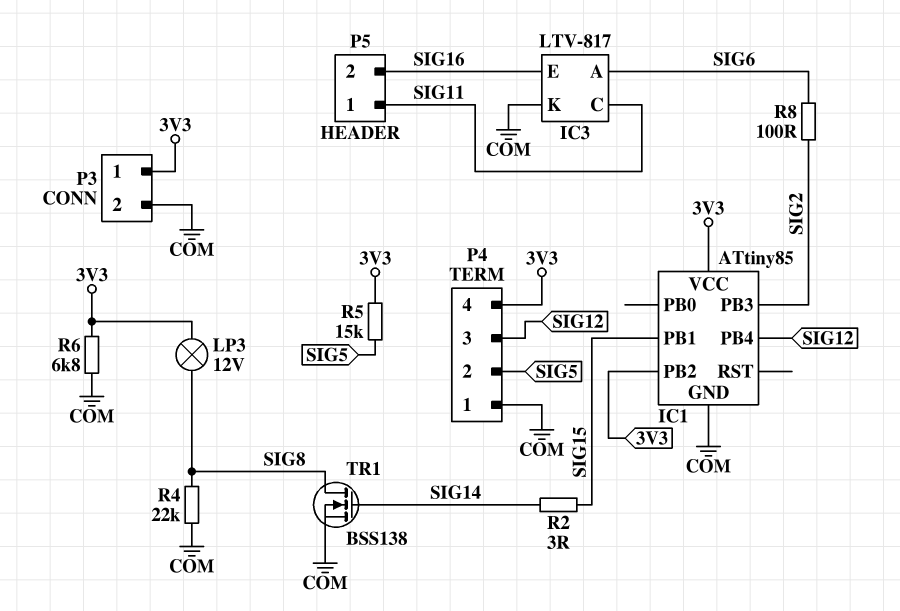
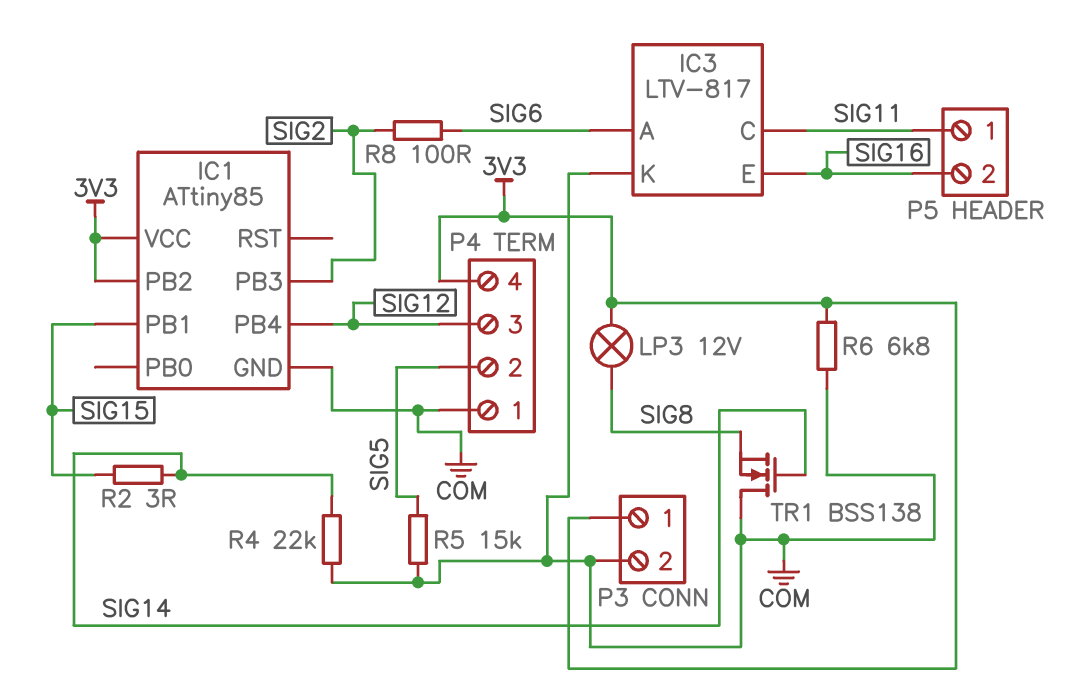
R4: 22k (COM, SIG8) -> 22k (COM, SIG14)
R5: 15k (3V3, SIG5) -> 15k (COM, SIG5)
TR1: NMOS BSS138 (G SIG14, D SIG8, S COM) -> NMOS BSS138 (G SIG14, D COM, S SIG8)

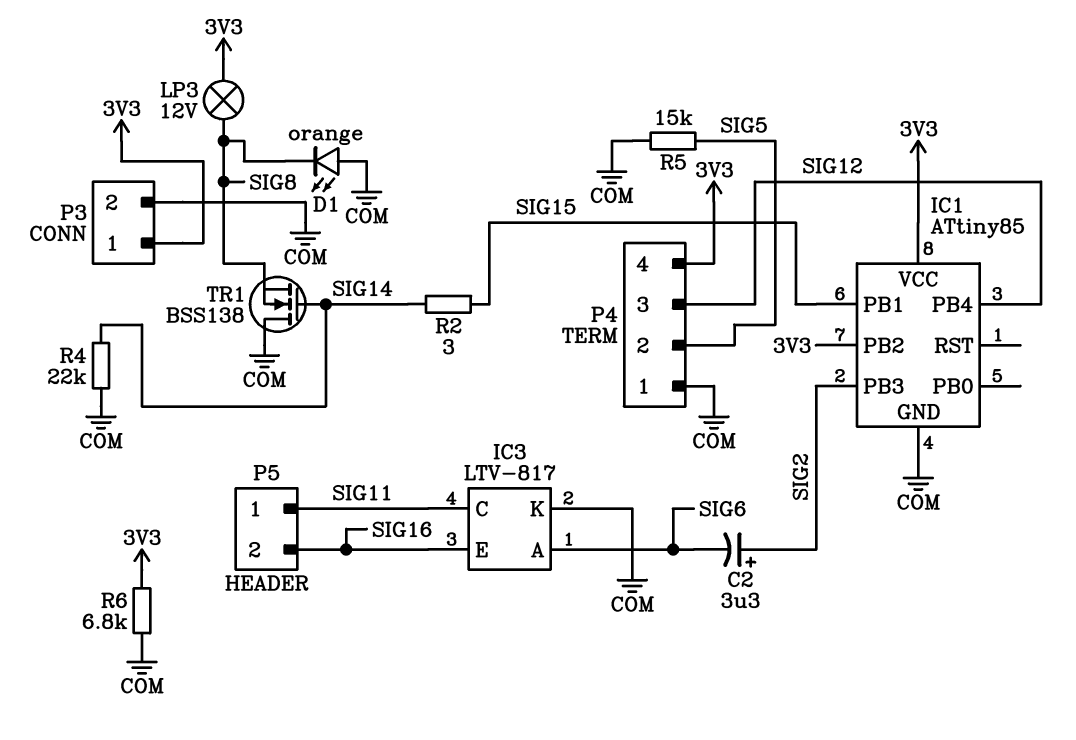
C2: none -> 3.3uF (plus SIG2, minus SIG6)
D1: none -> LED orange (A COM, K SIG8)
R8: 100 (SIG2, SIG6) -> none

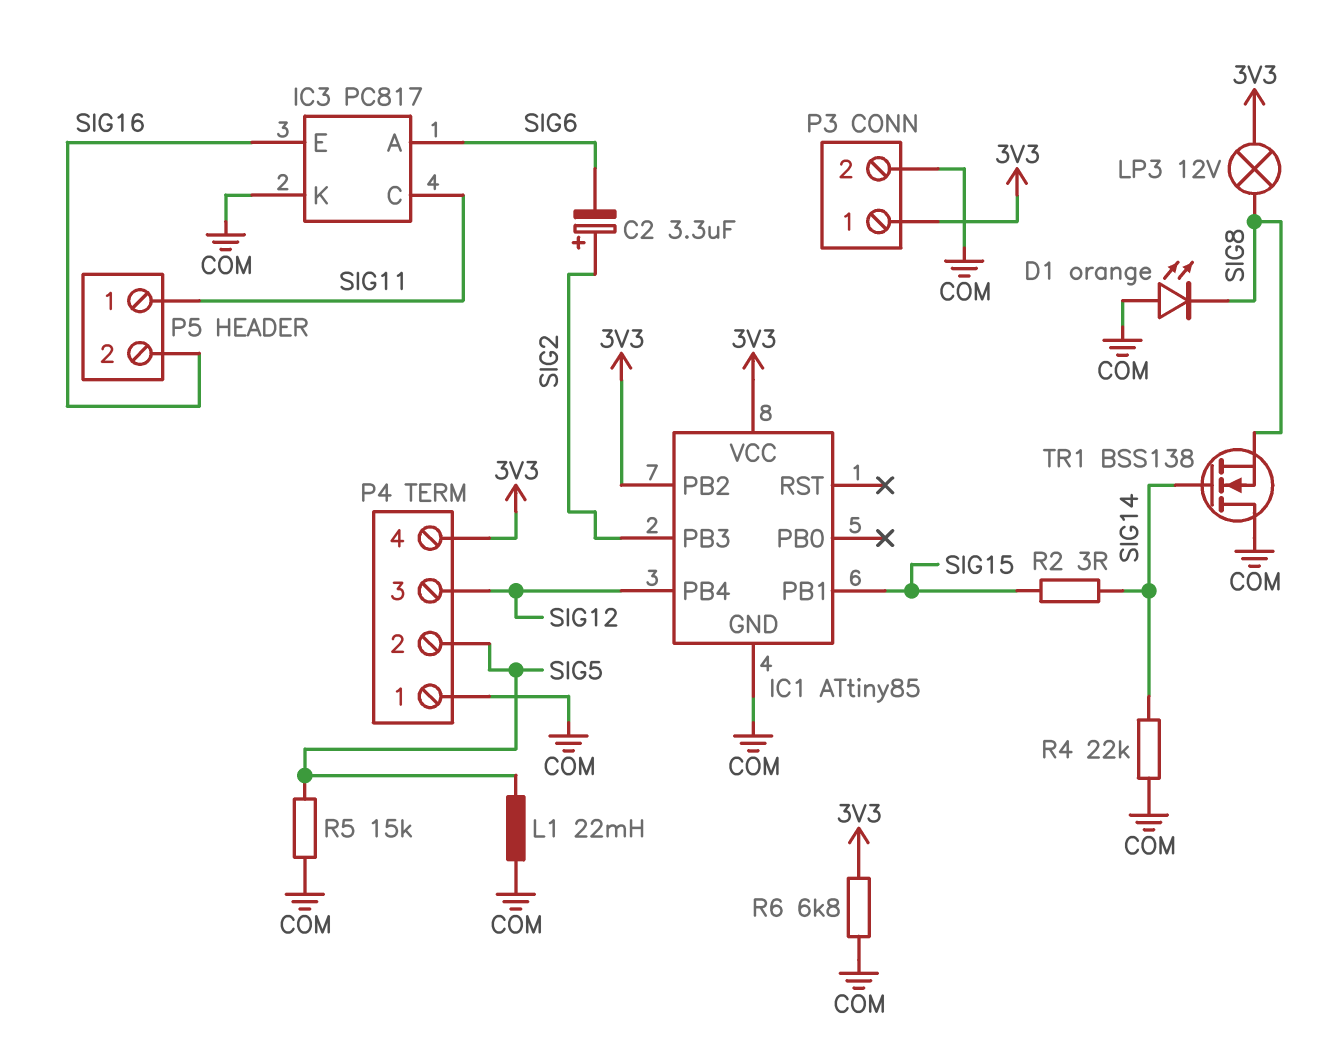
IC3: LTV-817 -> PC817
L1: none -> 22mH (COM, SIG5)

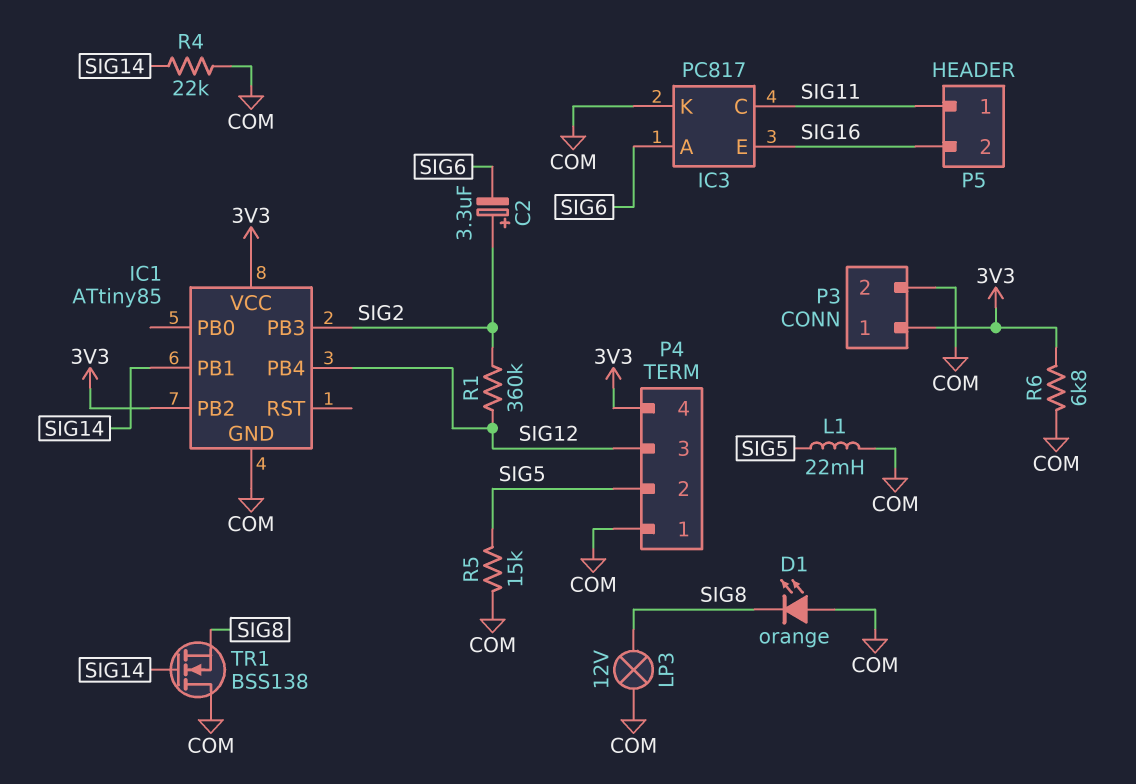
IC1 pin PB1: SIG15 -> SIG14
LP3: lamp 12V (3V3, SIG8) -> lamp 12V (COM, SIG8)
R1: none -> 360k (SIG2, SIG12)
R2: 3 (SIG14, SIG15) -> none

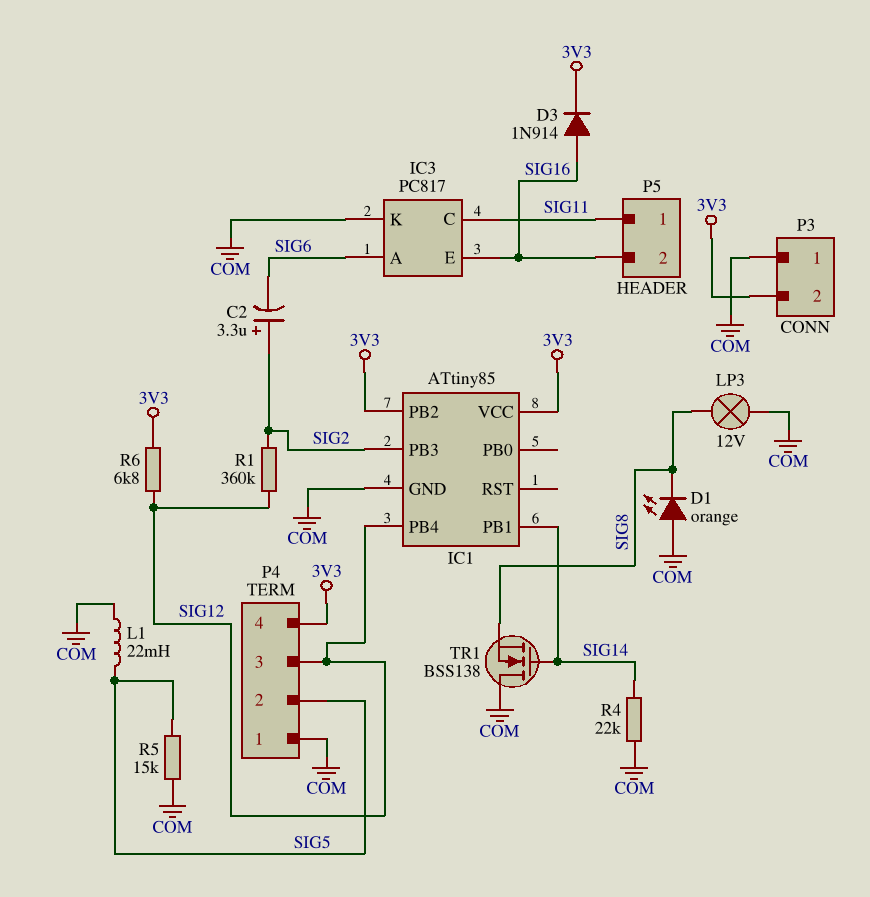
D3: none -> diode 1N914 (A SIG16, K 3V3)
P3 pin 1: 3V3 -> COM
P3 pin 2: COM -> 3V3
R6: 6.8k (3V3, COM) -> 6.8k (3V3, SIG12)

